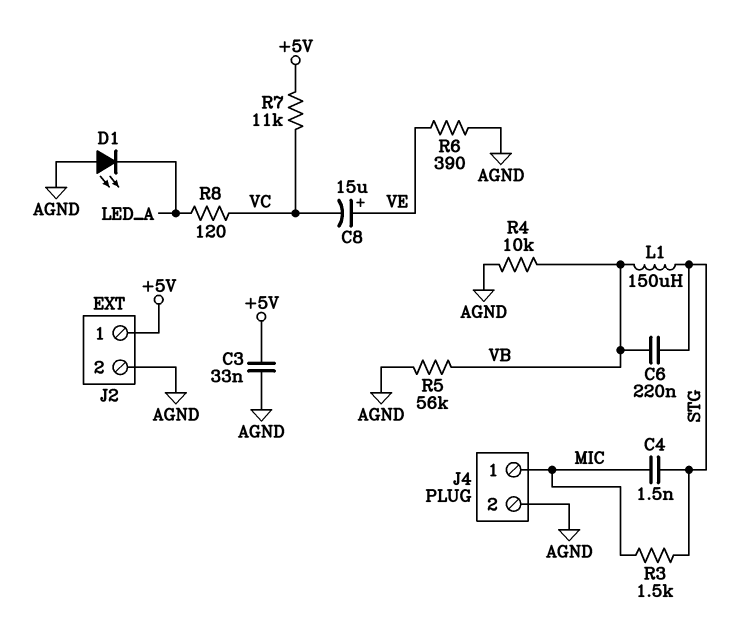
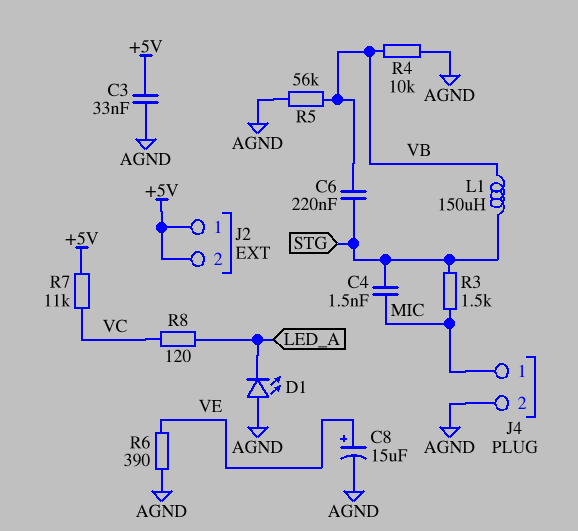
C8: 15uF (plus VE, minus VC) -> 15uF (plus VE, minus AGND)
J2 pin 2: AGND -> +5V

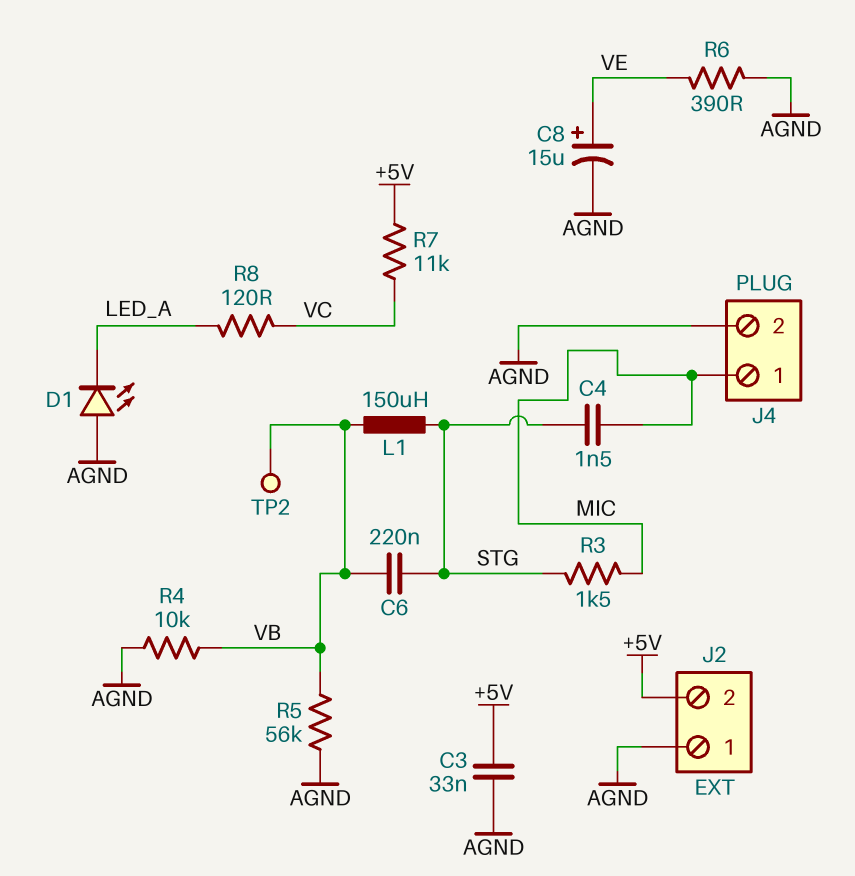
J2 pin 1: +5V -> AGND
TP2: none -> test point (VB)

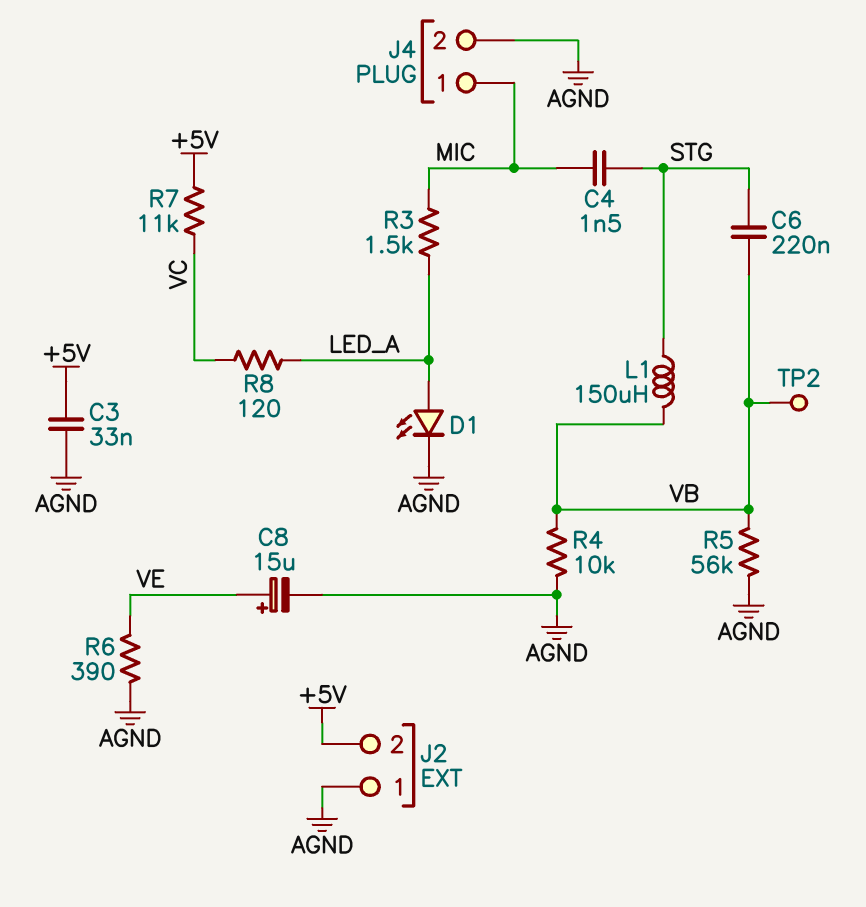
D1: LED (A AGND, K LED_A) -> LED (A LED_A, K AGND)
R3: 1.5k (MIC, STG) -> 1.5k (LED_A, MIC)

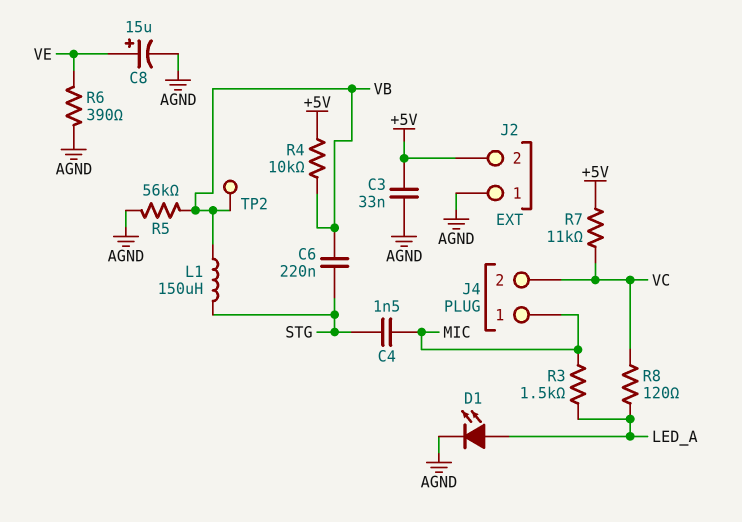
J4 pin 2: AGND -> VC
R4: 10k (AGND, VB) -> 10k (+5V, VB)

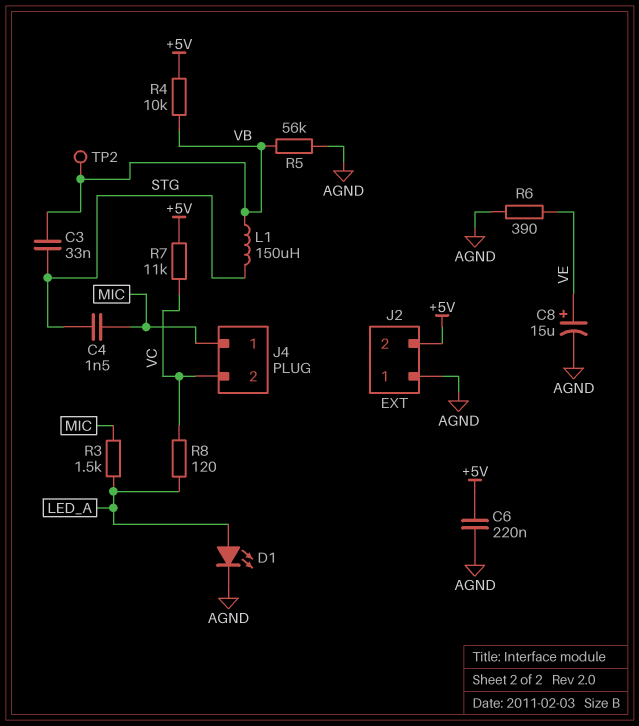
C3: 33nF (+5V, AGND) -> 33nF (STG, VB)
C6: 220nF (STG, VB) -> 220nF (+5V, AGND)

